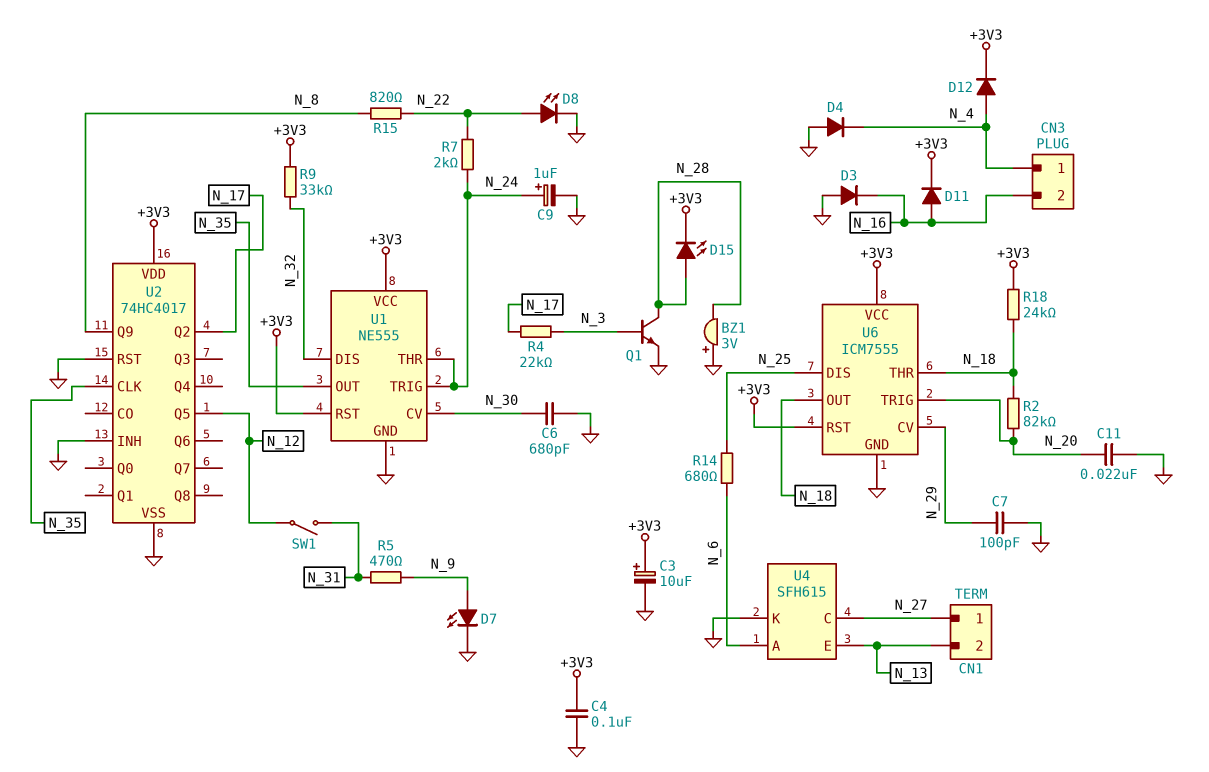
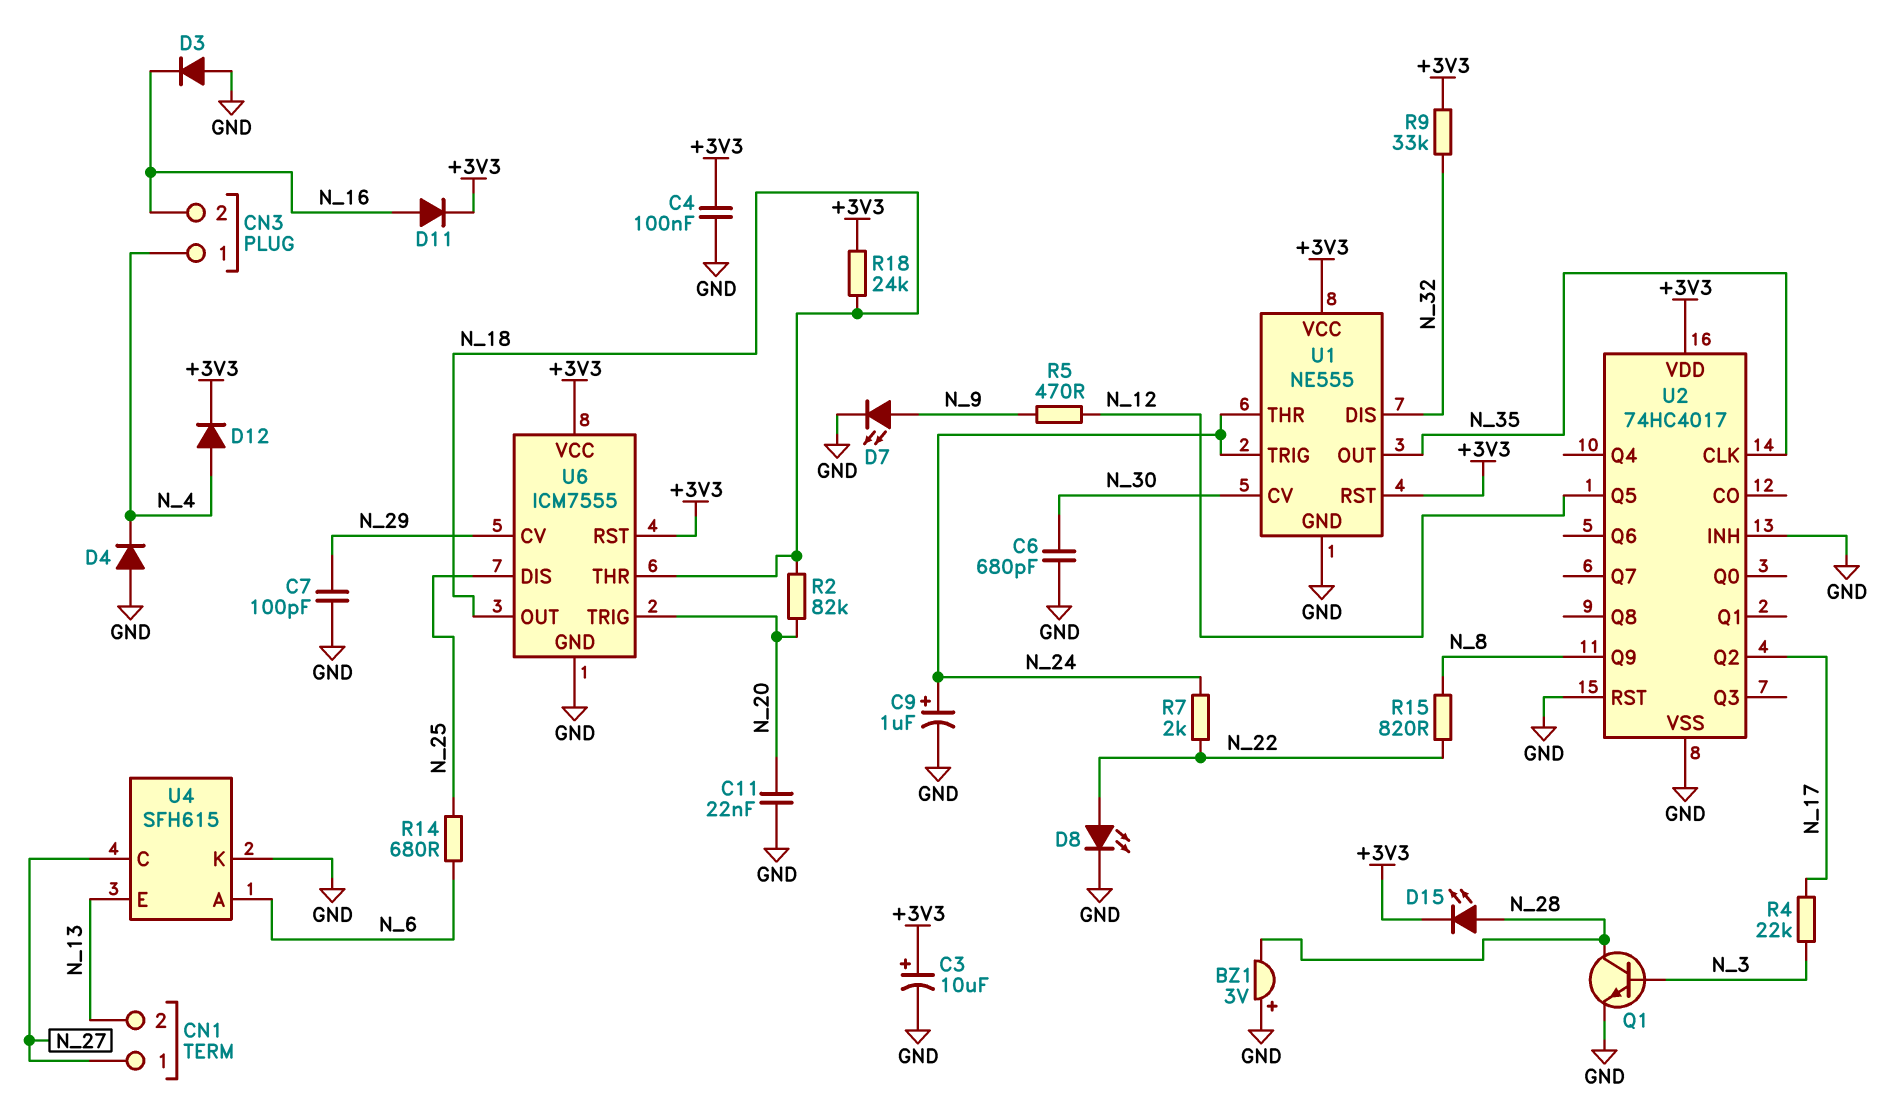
R5: 470 (N_9, N_31) -> 470 (N_9, N_12)
SW1: switch (N_12, N_31) -> none

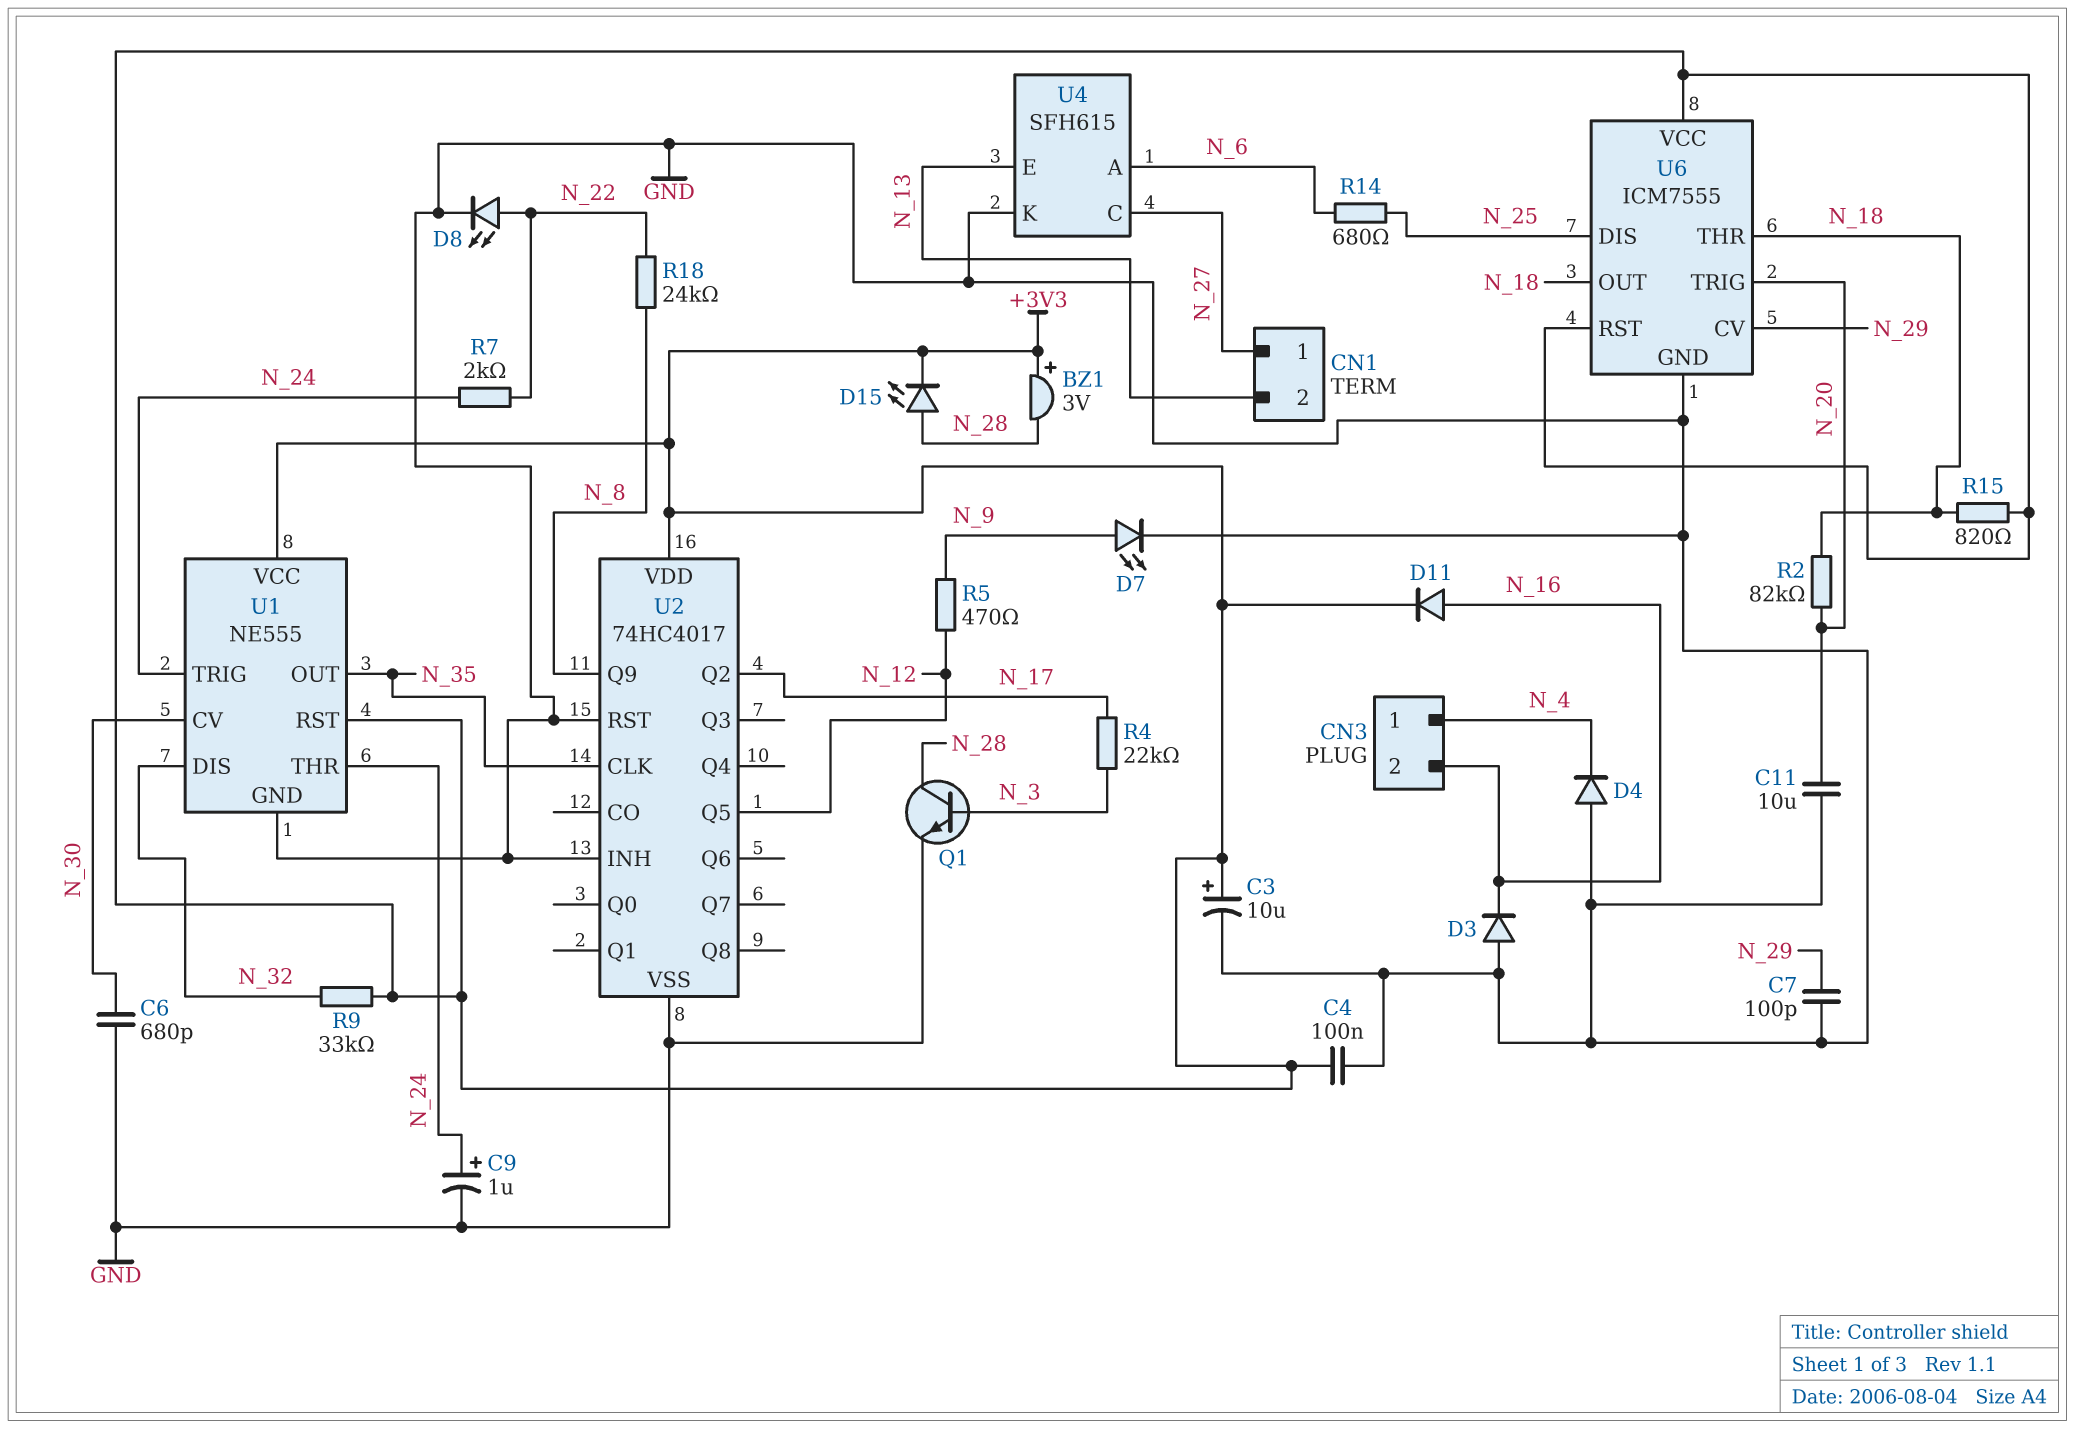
BZ1: buzzer 3V (plus GND, minus N_28) -> buzzer 3V (plus +3V3, minus N_28)
C11: 22nF (GND, N_20) -> 10uF (GND, N_20)
D12: diode (A N_4, K +3V3) -> none
R15: 820 (N_8, N_22) -> 820 (+3V3, N_18)
R18: 24k (+3V3, N_18) -> 24k (N_8, N_22)

